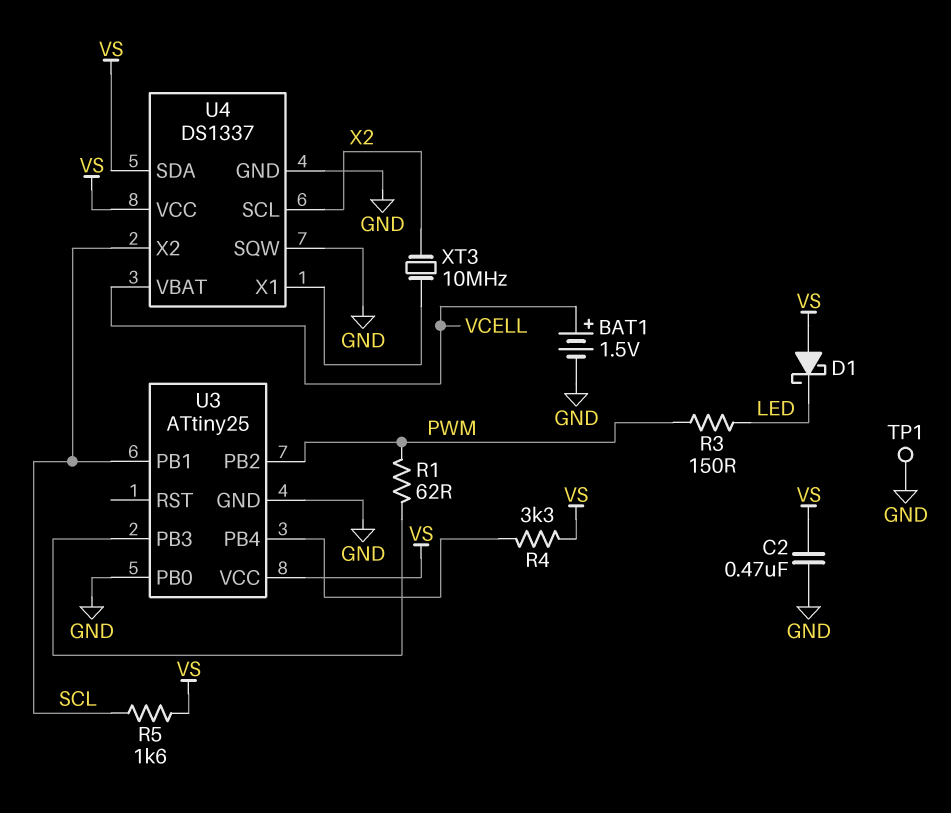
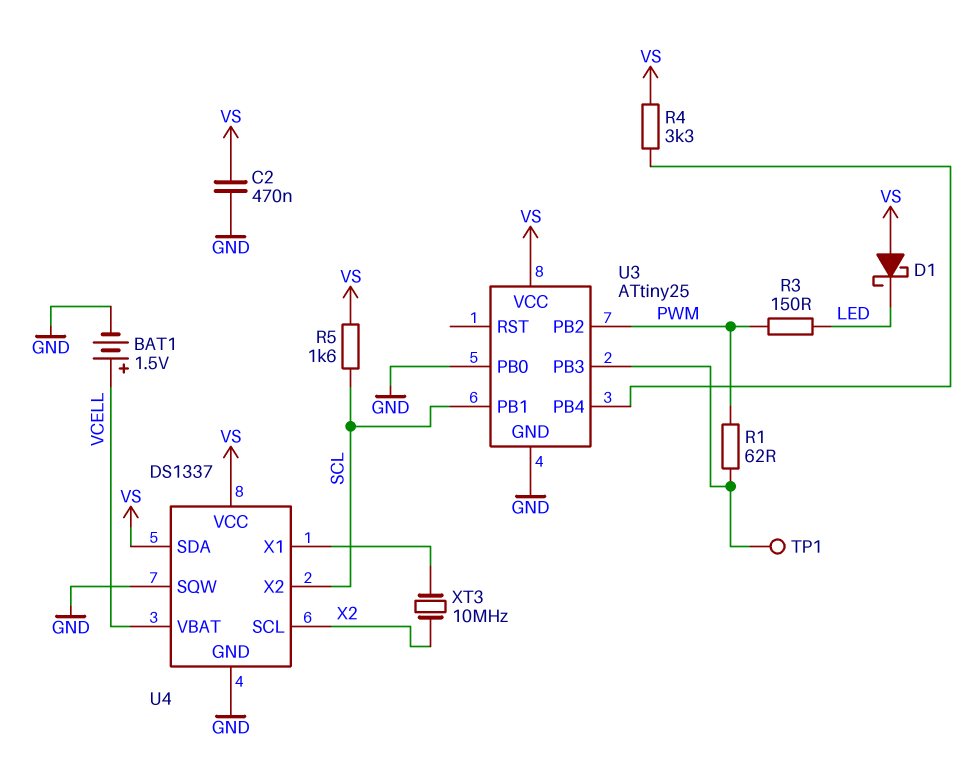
TP1: test point (GND) -> test point (U3/PB3)

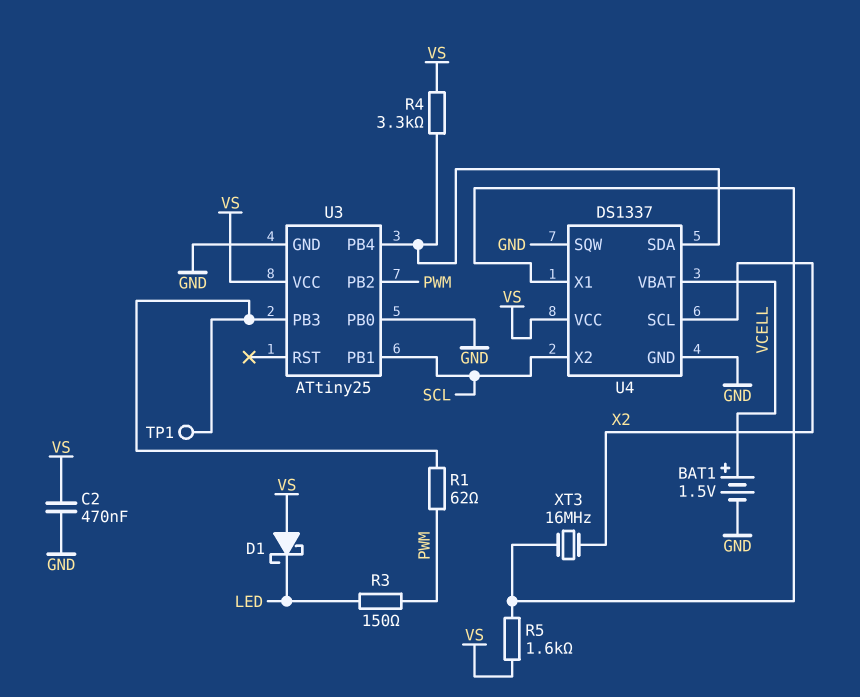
R5: 1.6k (SCL, VS) -> 1.6k (U4/X1, VS)
U4 pin SDA: VS -> U3/PB4
XT3: 10MHz (U4/X1, X2) -> 16MHz (U4/X1, X2)

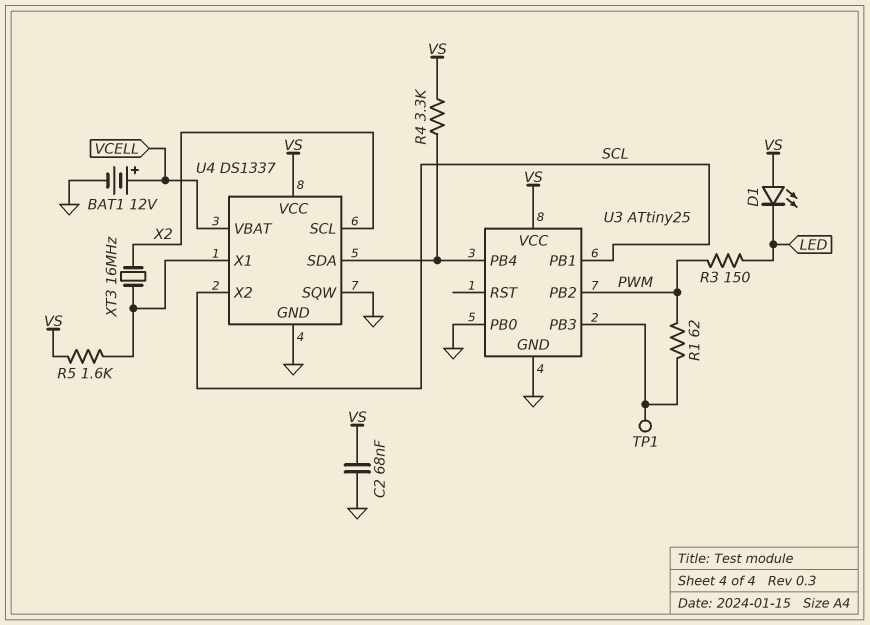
BAT1: 1.5V (plus VCELL, minus GND) -> 12V (plus VCELL, minus GND)
C2: 470nF (GND, VS) -> 68nF (GND, VS)
D1: schottky (A VS, K LED) -> LED (A VS, K LED)

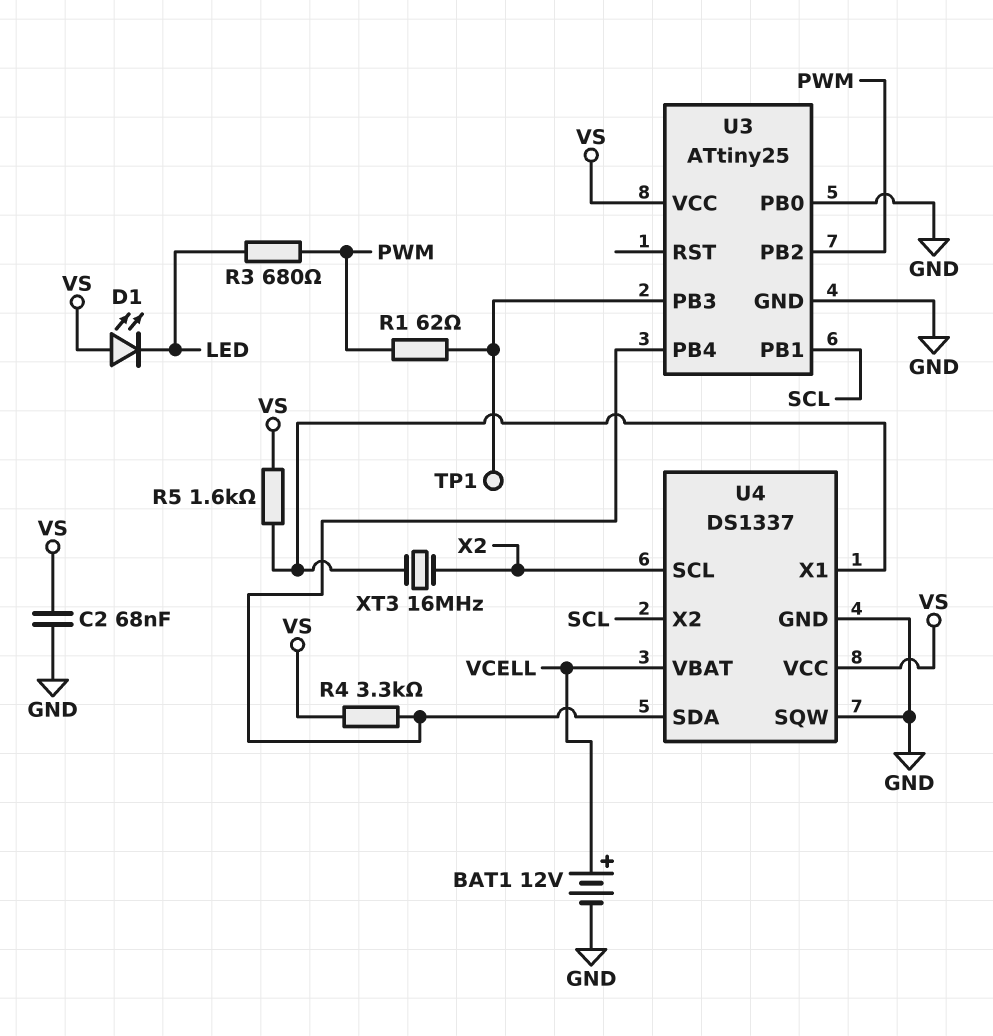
R3: 150 (LED, PWM) -> 680 (LED, PWM)

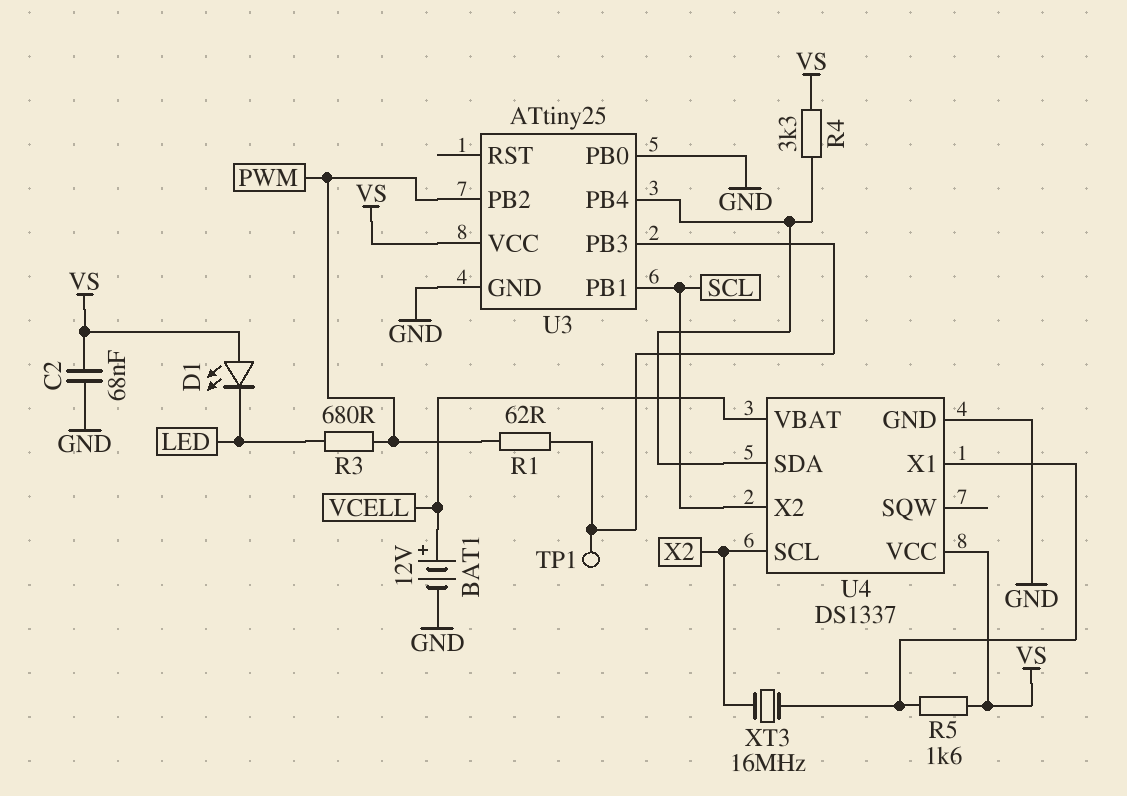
U4 pin SQW: GND -> none

